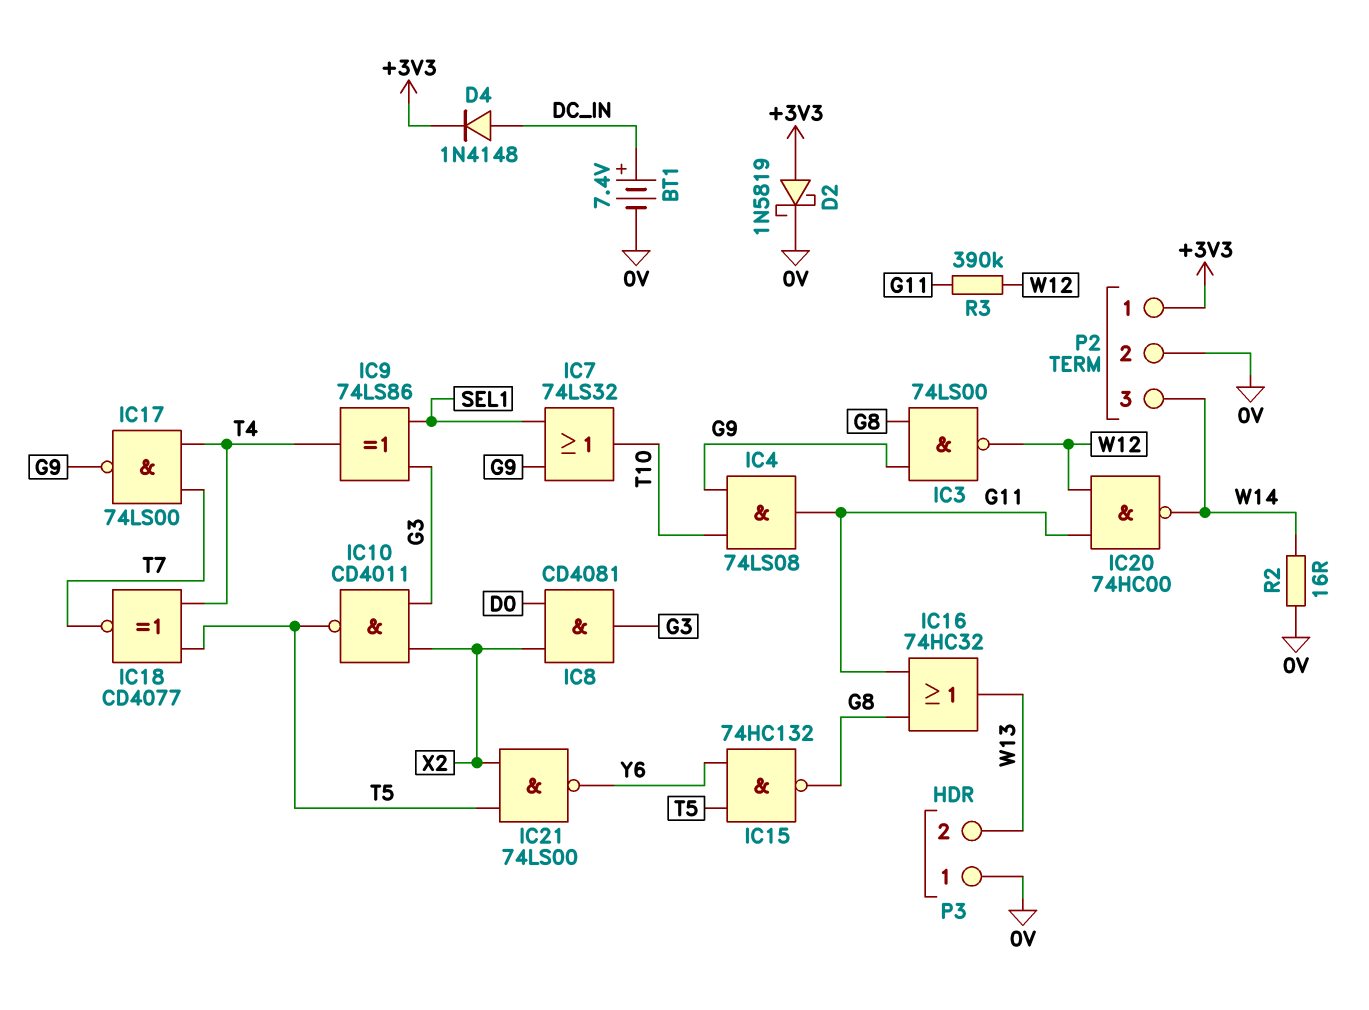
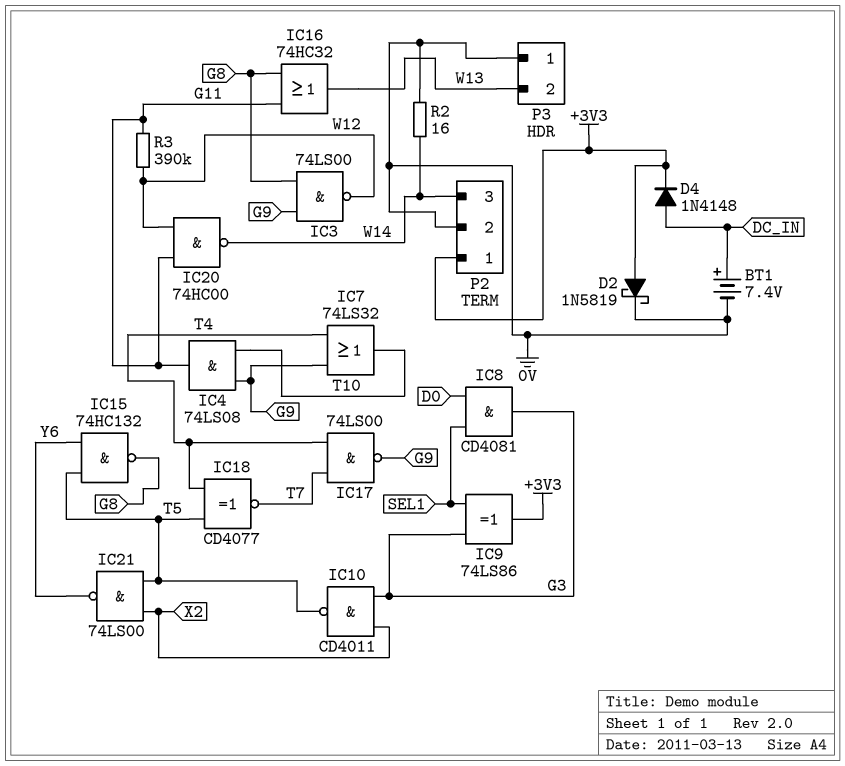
IC7: OR 74LS32 (in G9, in SEL1, out T10) -> OR 74LS32 (in G9, in T4, out T10)
IC8: AND CD4081 (in D0, in X2, out G3) -> AND CD4081 (in D0, in SEL1, out G3)
IC9: XOR 74LS86 (in G3, in SEL1, out T4) -> XOR 74LS86 (in G3, in SEL1, out +3V3)

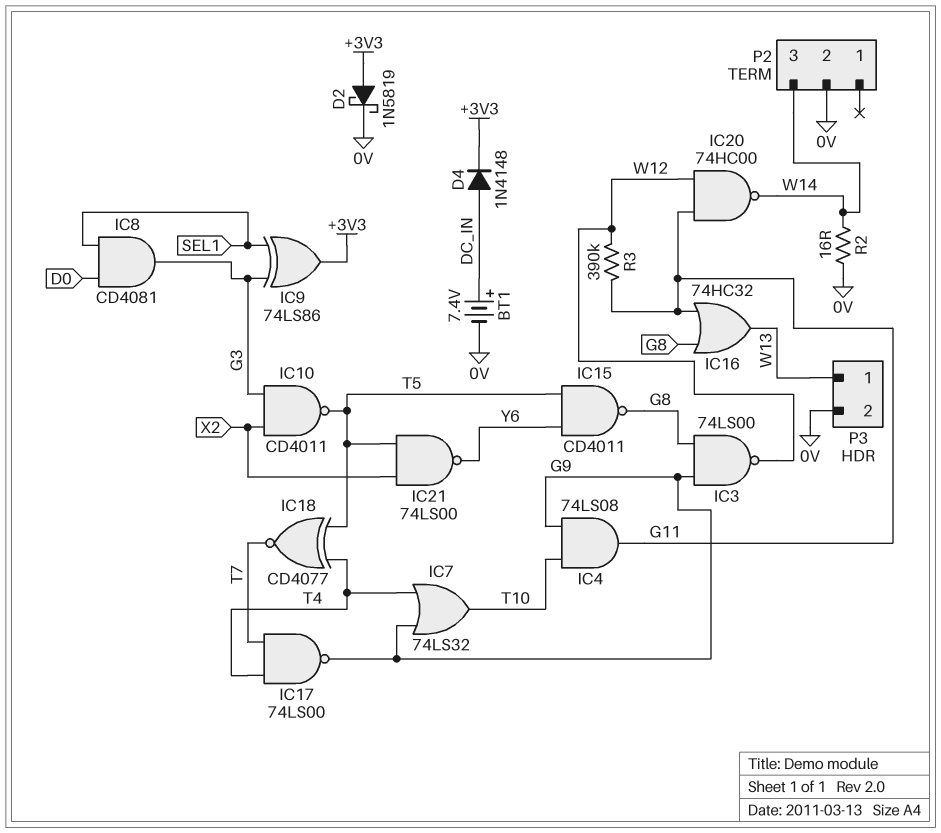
IC15: NAND 74HC132 (in T5, in Y6, out G8) -> NAND CD4011 (in T5, in Y6, out G8)
P2 pin 1: +3V3 -> none
P3 pin 1: 0V -> W13
P3 pin 2: W13 -> 0V

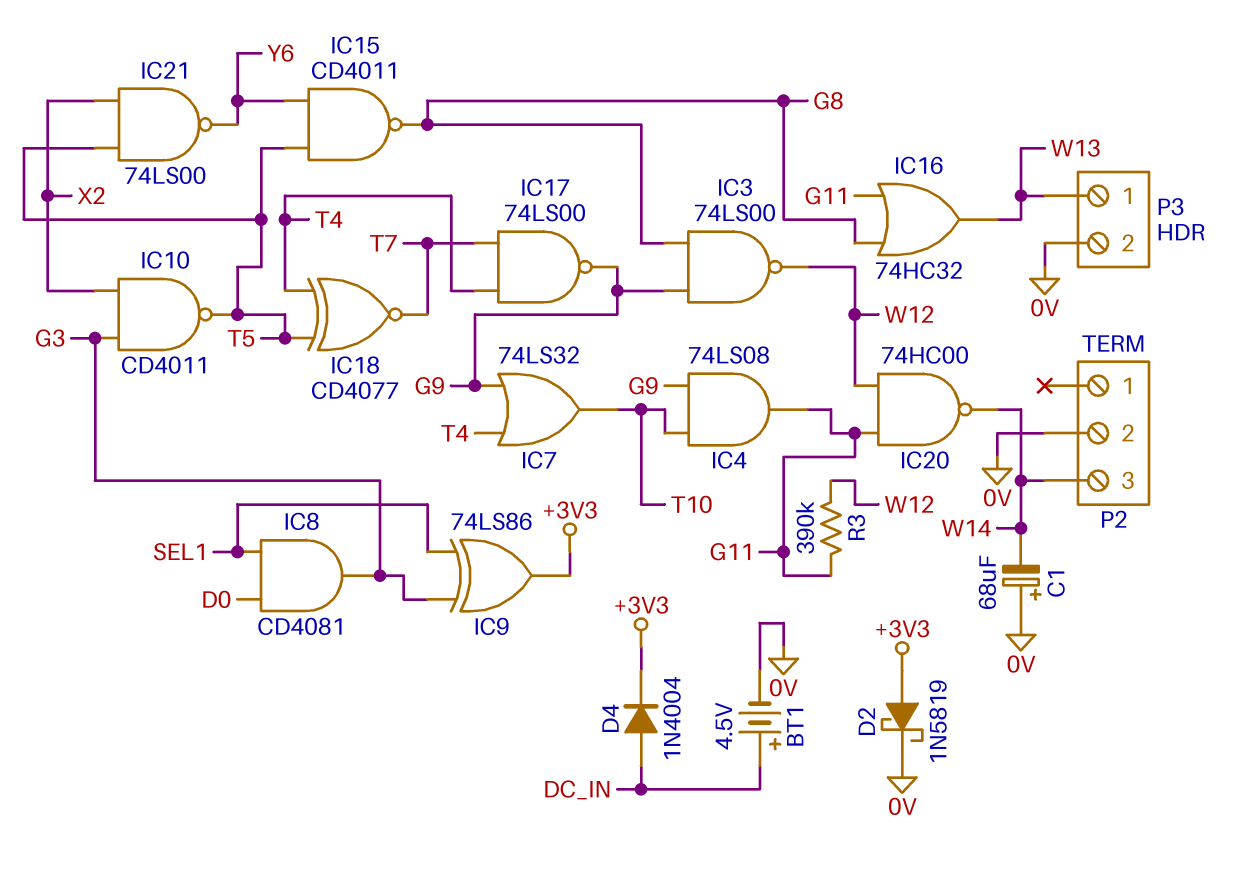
BT1: 7.4V (plus DC_IN, minus 0V) -> 4.5V (plus DC_IN, minus 0V)
C1: none -> 68uF (plus 0V, minus W14)
D4: diode 1N4148 (A DC_IN, K +3V3) -> diode 1N4004 (A DC_IN, K +3V3)
R2: 16 (0V, W14) -> none

